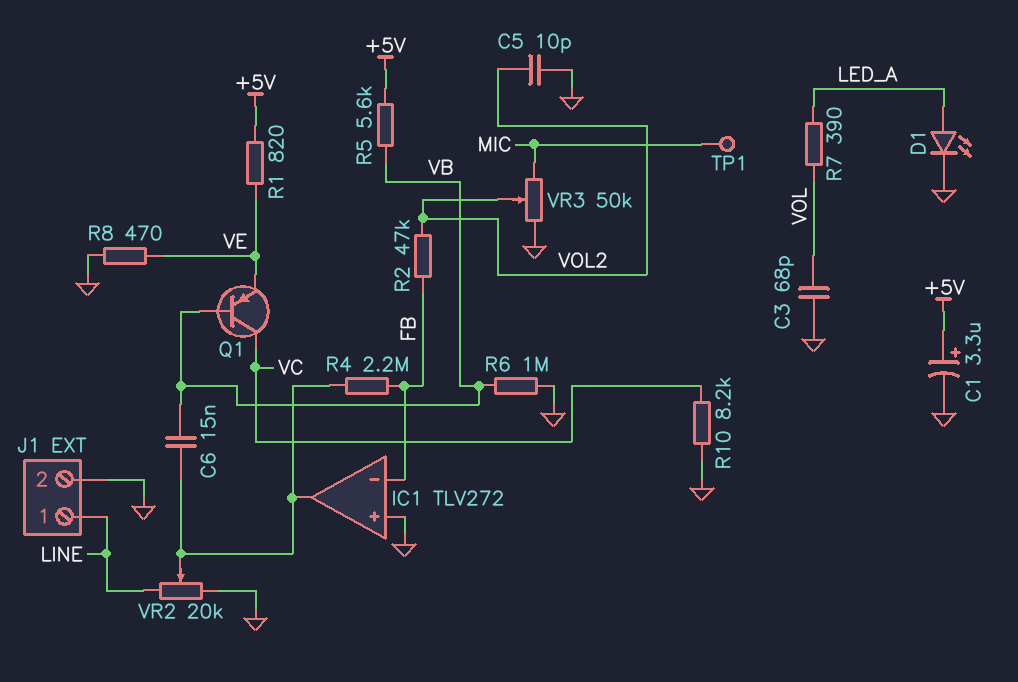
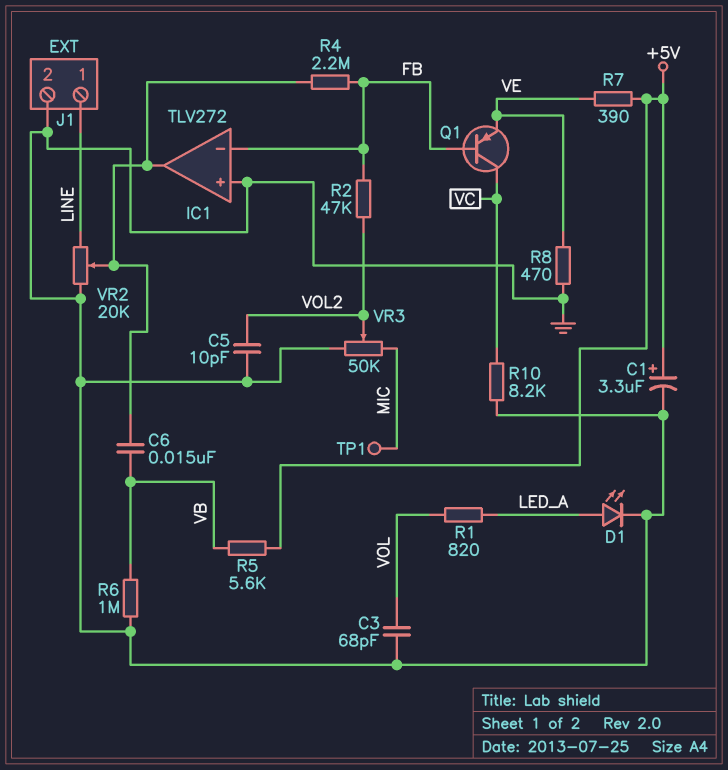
Q1: PNP (B VB, C VC, E VE) -> PNP (B FB, C VC, E VE)
R1: 820 (+5V, VE) -> 820 (LED_A, VOL)
R7: 390 (LED_A, VOL) -> 390 (+5V, VE)

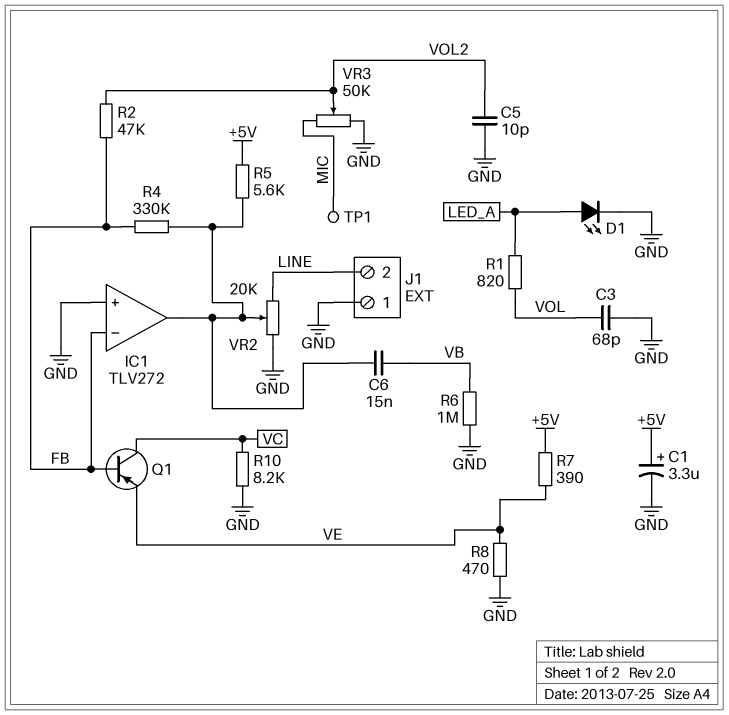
J1 pin 1: LINE -> GND
J1 pin 2: GND -> LINE
R4: 2.2M (FB, IC1/out) -> 330k (FB, IC1/out)
R5: 5.6k (+5V, VB) -> 5.6k (+5V, IC1/out)

